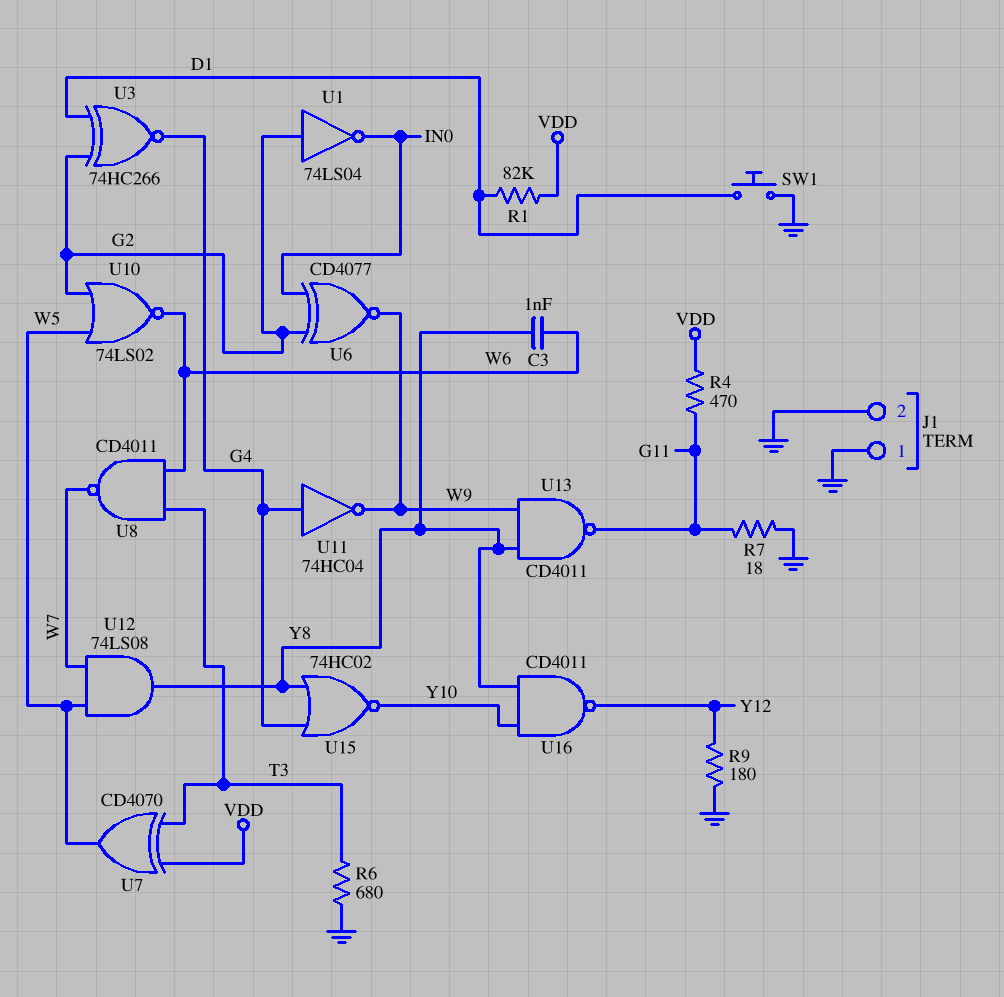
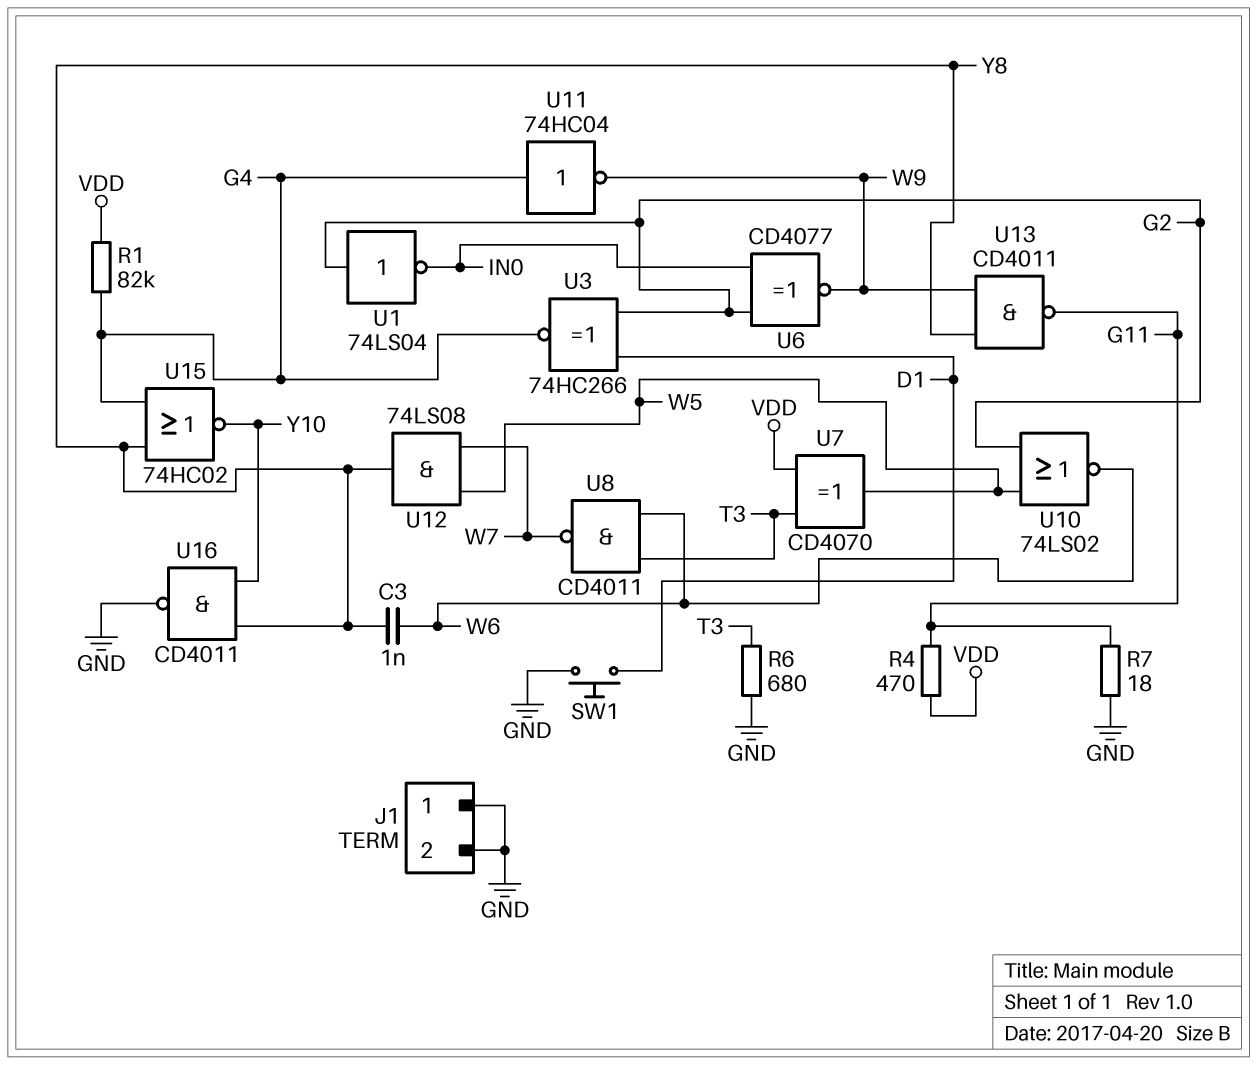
R1: 82k (D1, VDD) -> 82k (G4, VDD)
R9: 180 (GND, Y12) -> none
U16: NAND CD4011 (in Y8, in Y10, out Y12) -> NAND CD4011 (in Y8, in Y10, out GND)

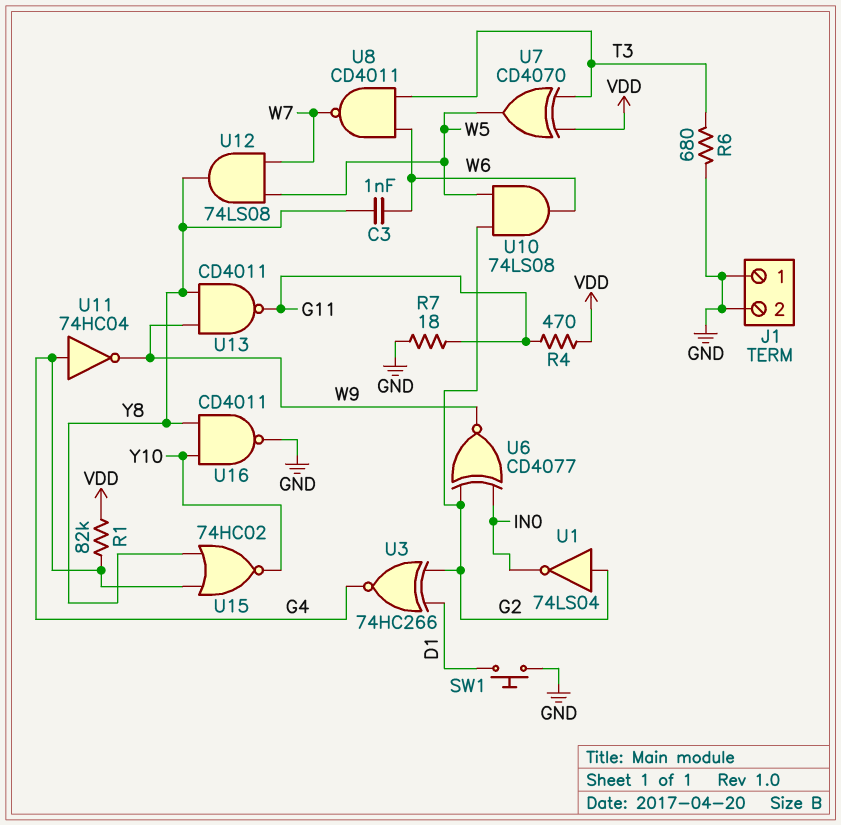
U10: NOR 74LS02 (in G2, in W5, out W6) -> AND 74LS08 (in G2, in W5, out W6)

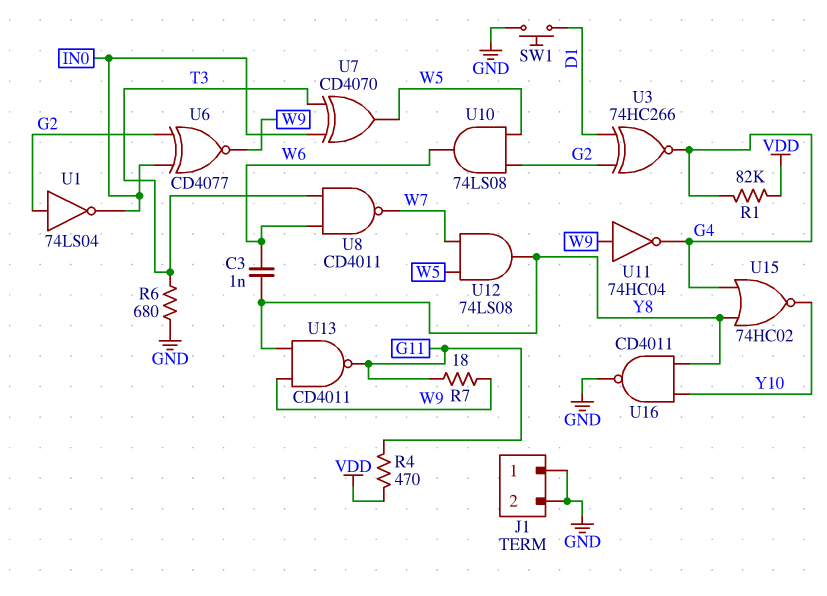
R7: 18 (G11, GND) -> 18 (G11, W9)
U7: XOR CD4070 (in T3, in VDD, out W5) -> XOR CD4070 (in IN0, in T3, out W5)
U11: NOT 74HC04 (in G4, out W9) -> NOT 74HC04 (in W9, out G4)

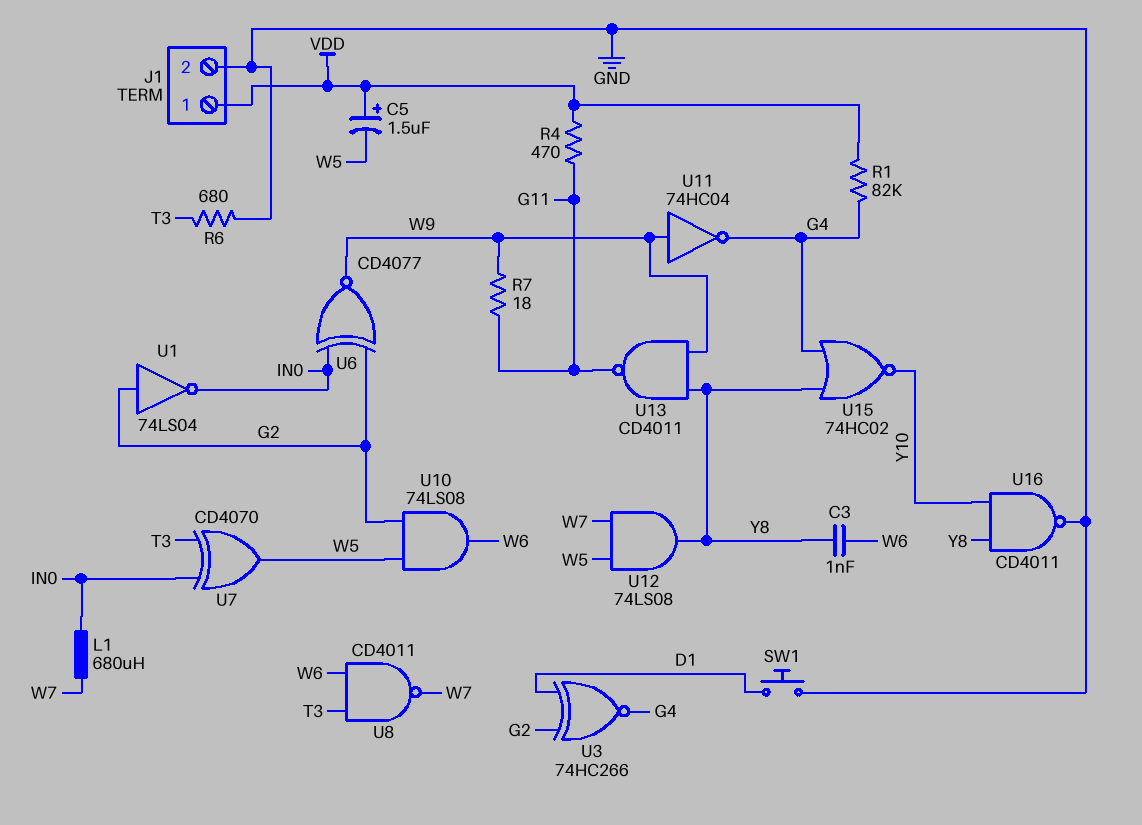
C5: none -> 1.5uF (plus VDD, minus W5)
J1 pin 1: GND -> VDD
L1: none -> 680uH (IN0, W7)

